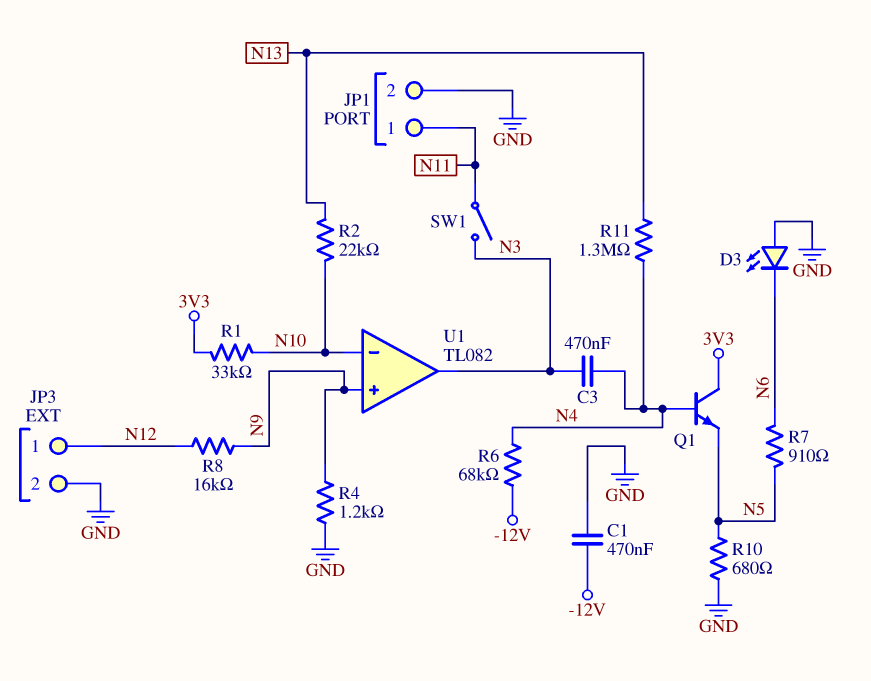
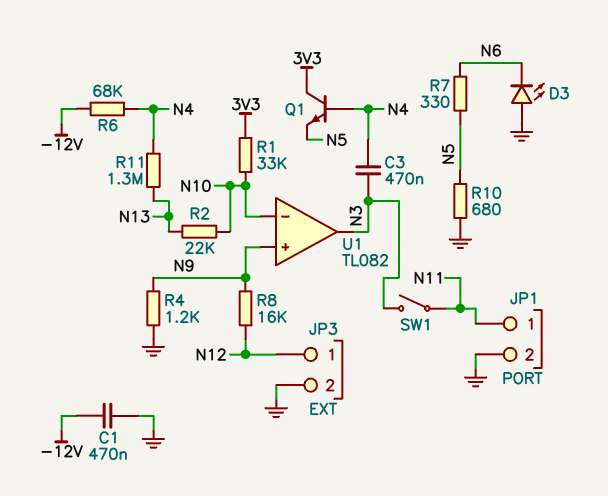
R7: 910 (N5, N6) -> 330 (N5, N6)

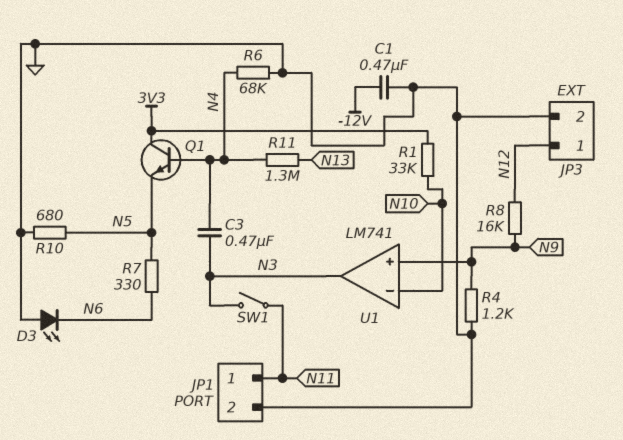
R2: 22k (N10, N13) -> none
R6: 68k (-12V, N4) -> 68k (GND, N4)
U1: TL082 -> LM741

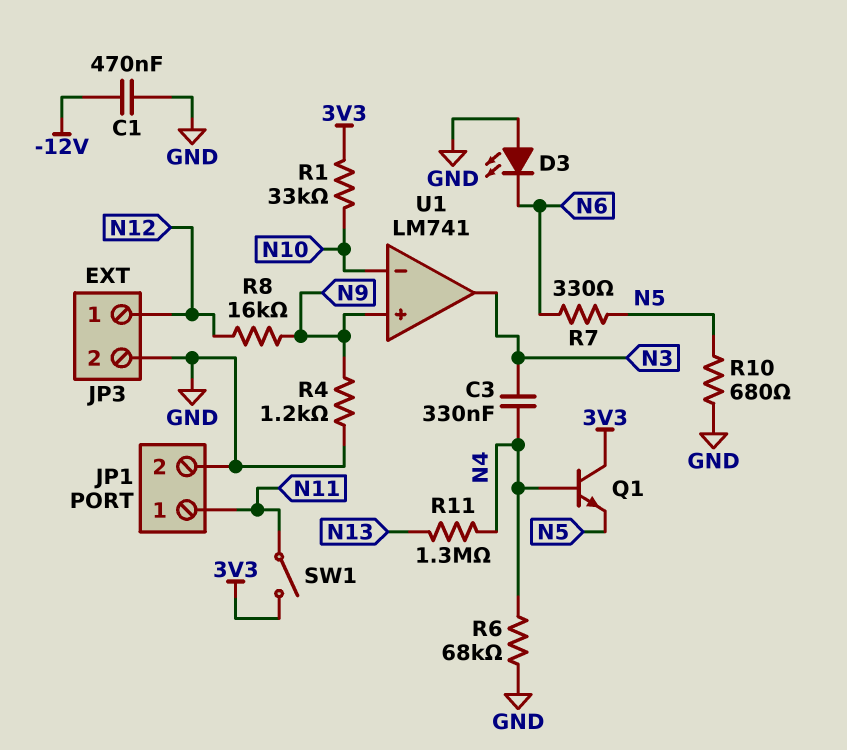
C3: 470nF (N3, N4) -> 330nF (N3, N4)
SW1: switch (N3, N11) -> switch (3V3, N11)

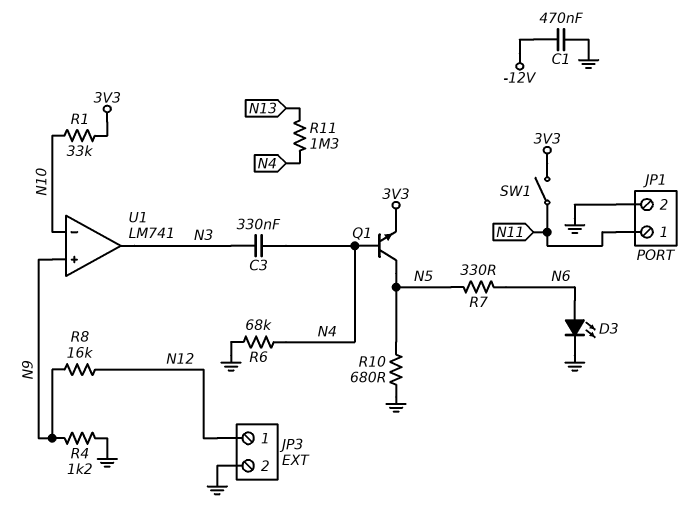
D3: LED (A GND, K N6) -> LED (A N6, K GND)
Q1: NPN (B N4, C 3V3, E N5) -> NPN (B N4, C N5, E 3V3)

